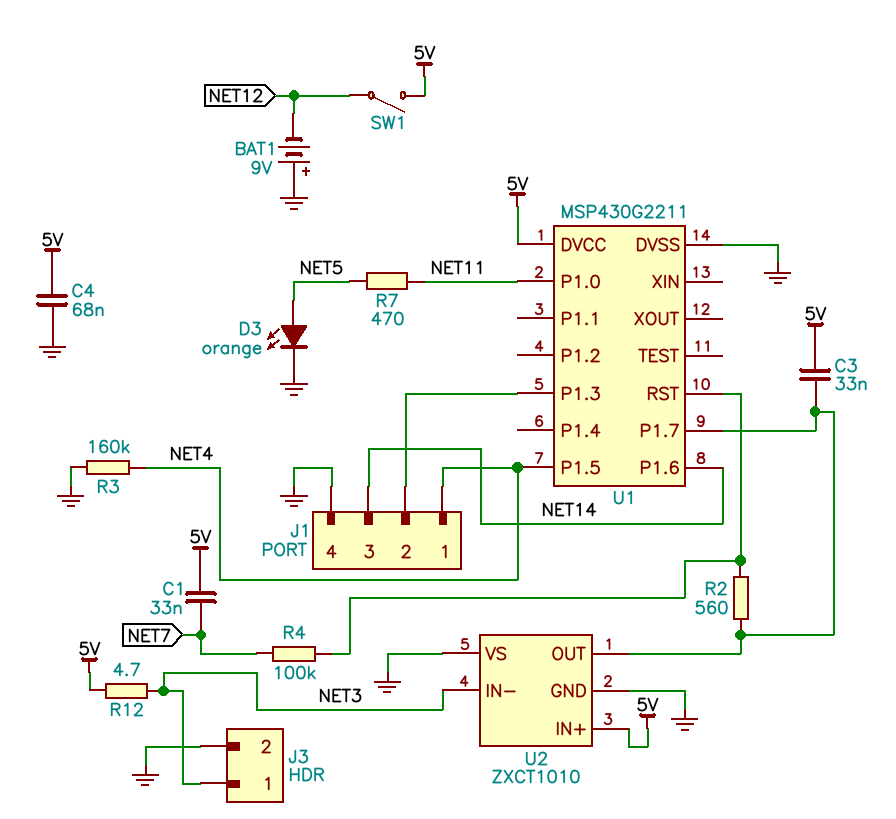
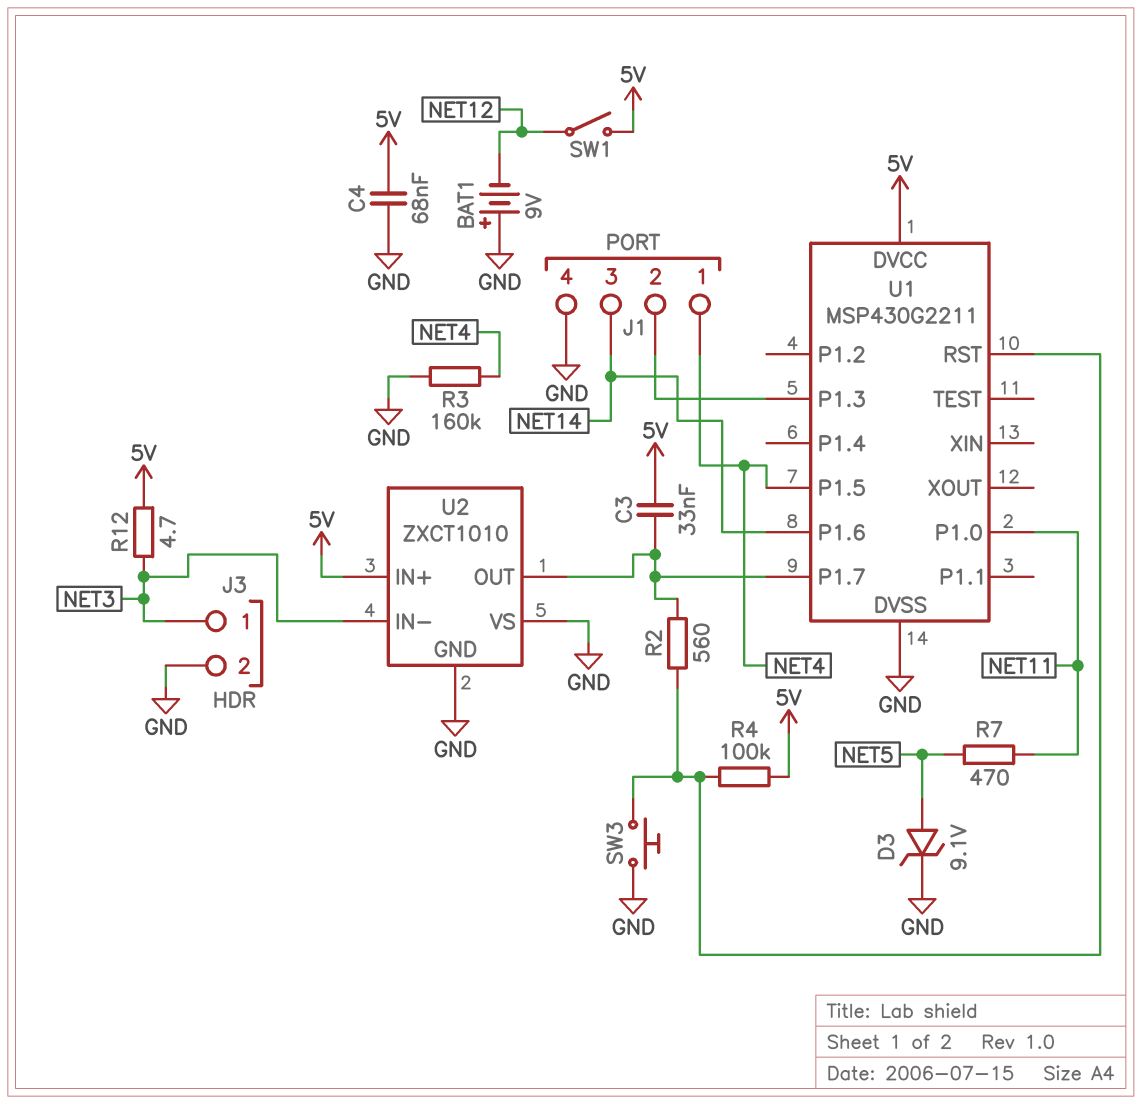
C1: 33nF (5V, NET7) -> none
D3: LED orange (A NET5, K GND) -> zener 9.1V (A NET5, K GND)
R4: 100k (NET7, U1/RST) -> 100k (5V, U1/RST)
SW3: none -> button (GND, U1/RST)

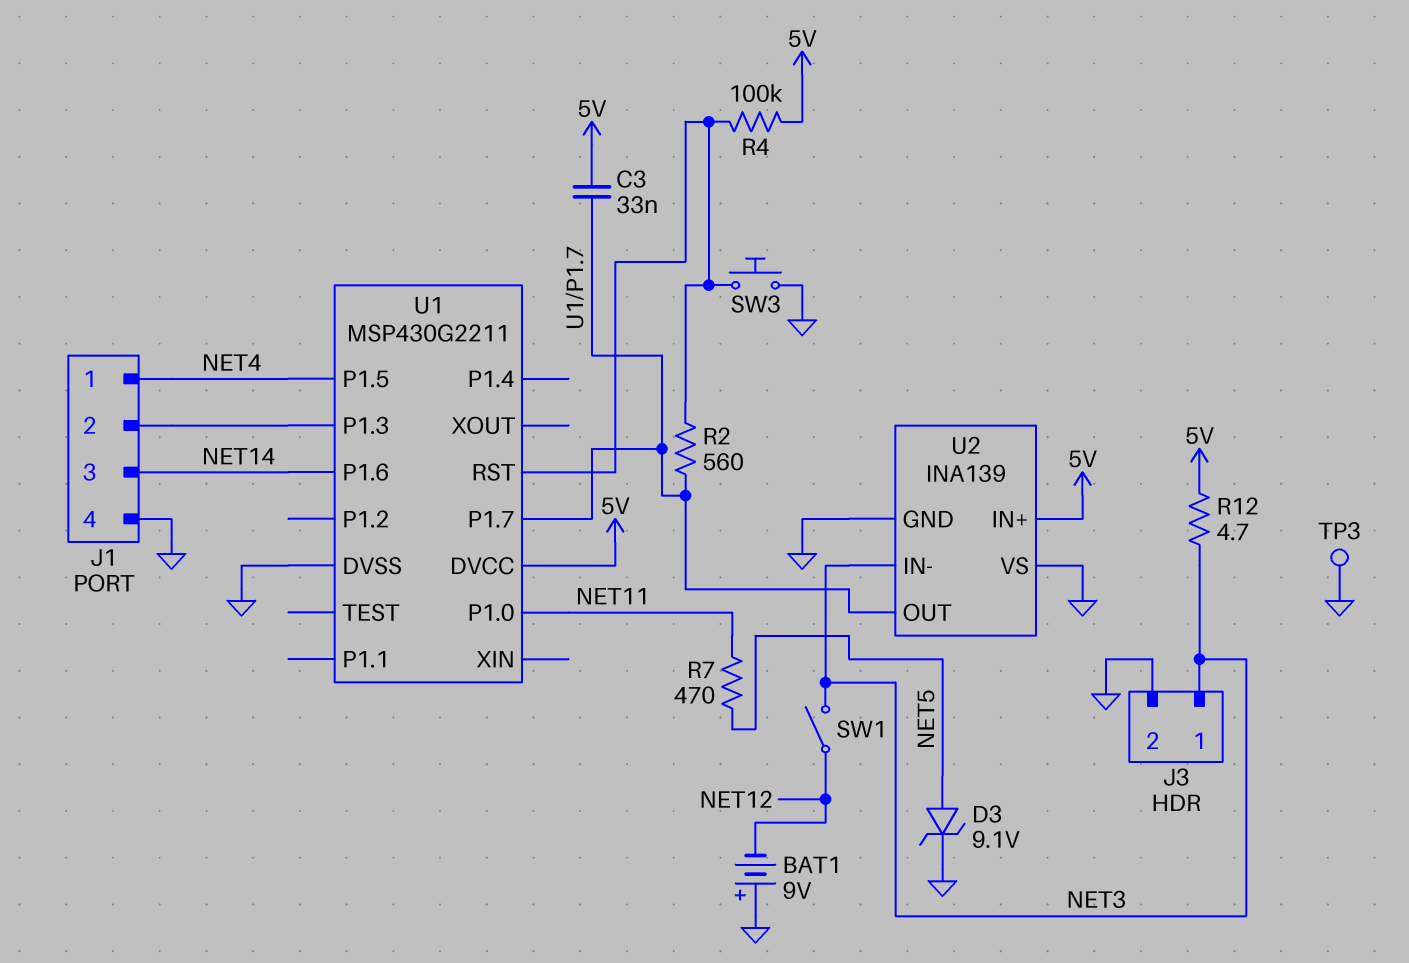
C4: 68nF (5V, GND) -> none
R3: 160k (GND, NET4) -> none
SW1: switch (5V, NET12) -> switch (NET3, NET12)
TP3: none -> test point (GND)
U2: ZXCT1010 -> INA139

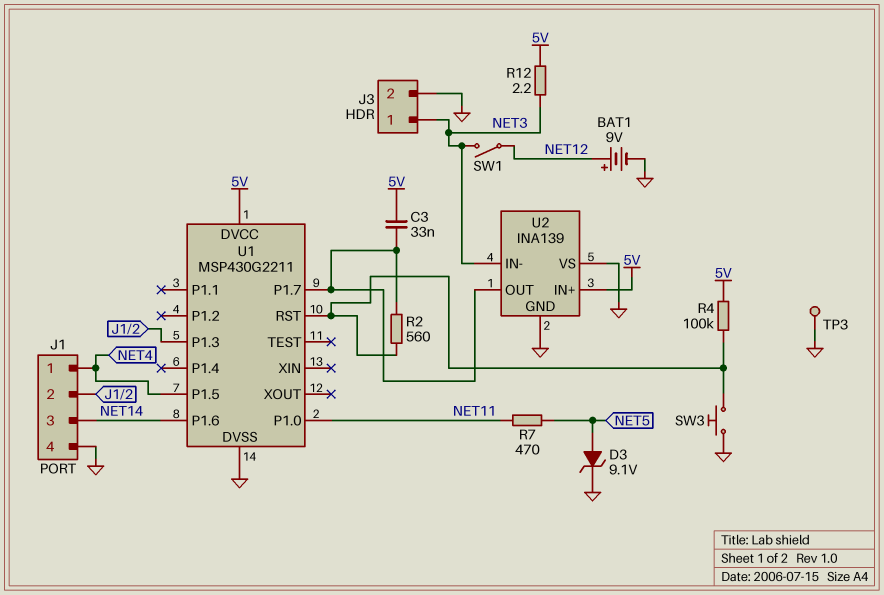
BAT1: 9V (plus GND, minus NET12) -> 9V (plus NET12, minus GND)
R12: 4.7 (5V, NET3) -> 2.2 (5V, NET3)

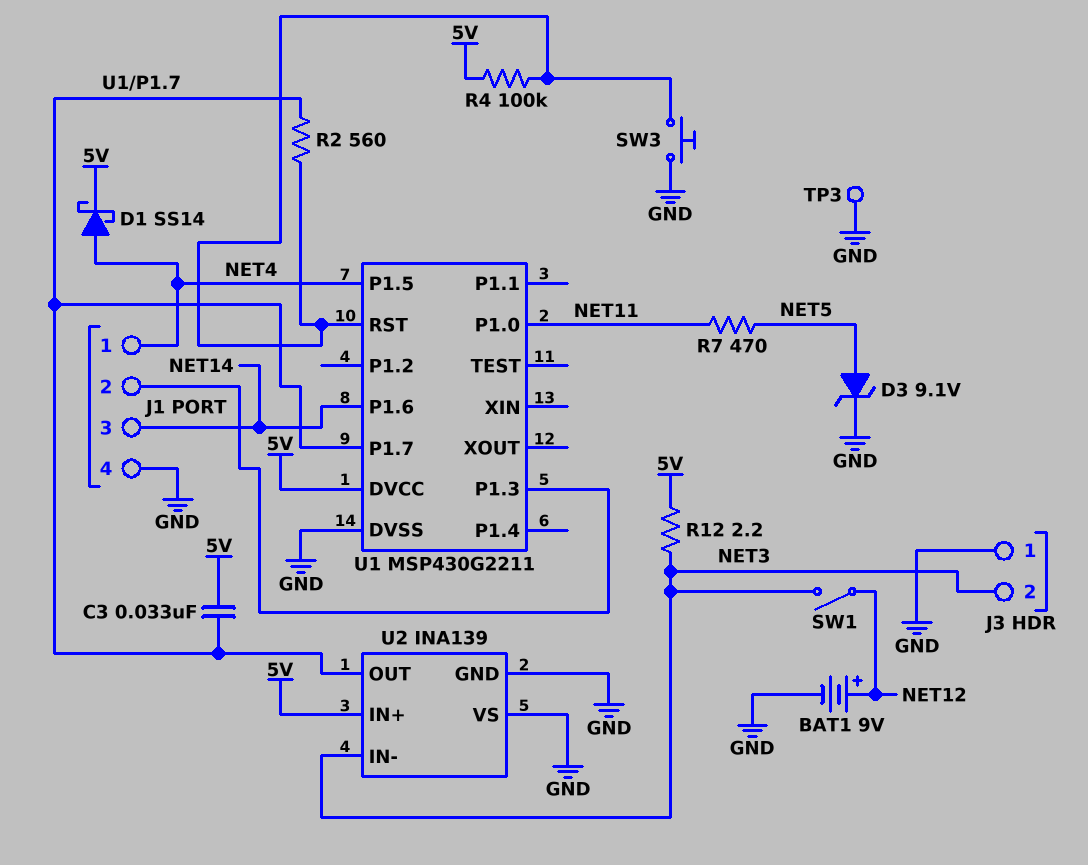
D1: none -> schottky SS14 (A NET4, K 5V)
J3 pin 1: NET3 -> GND
J3 pin 2: GND -> NET3

